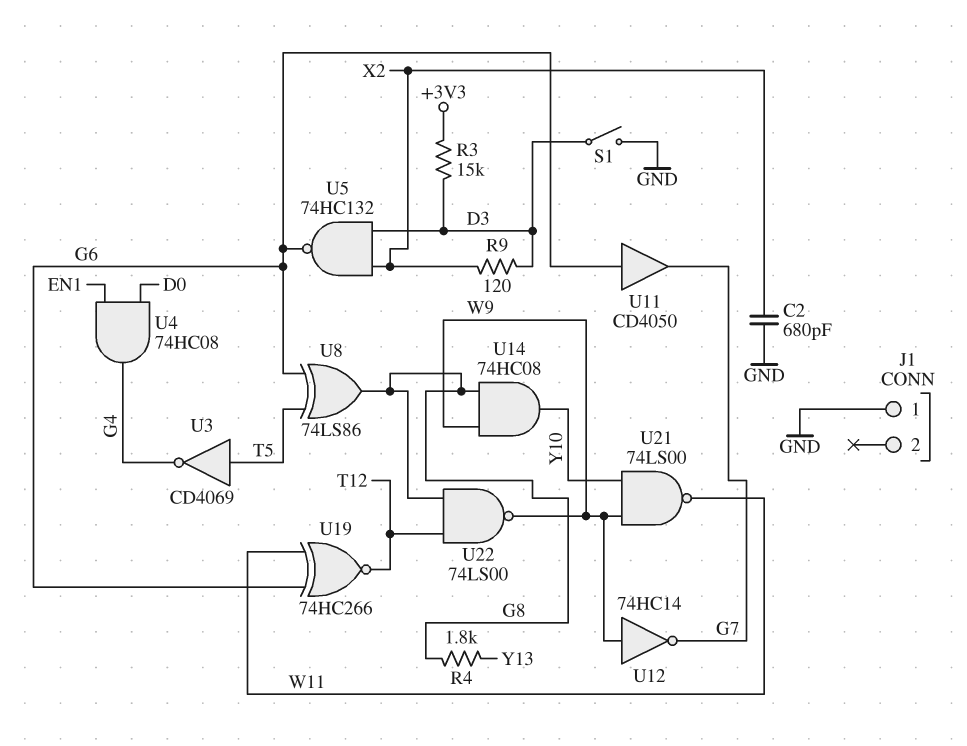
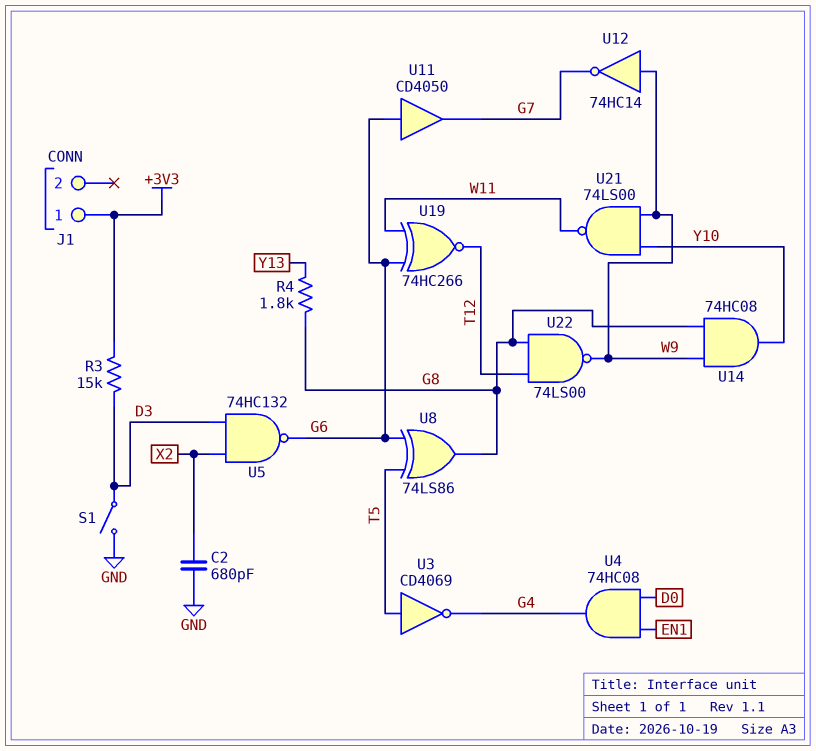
J1 pin 1: GND -> +3V3
R9: 120 (D3, X2) -> none

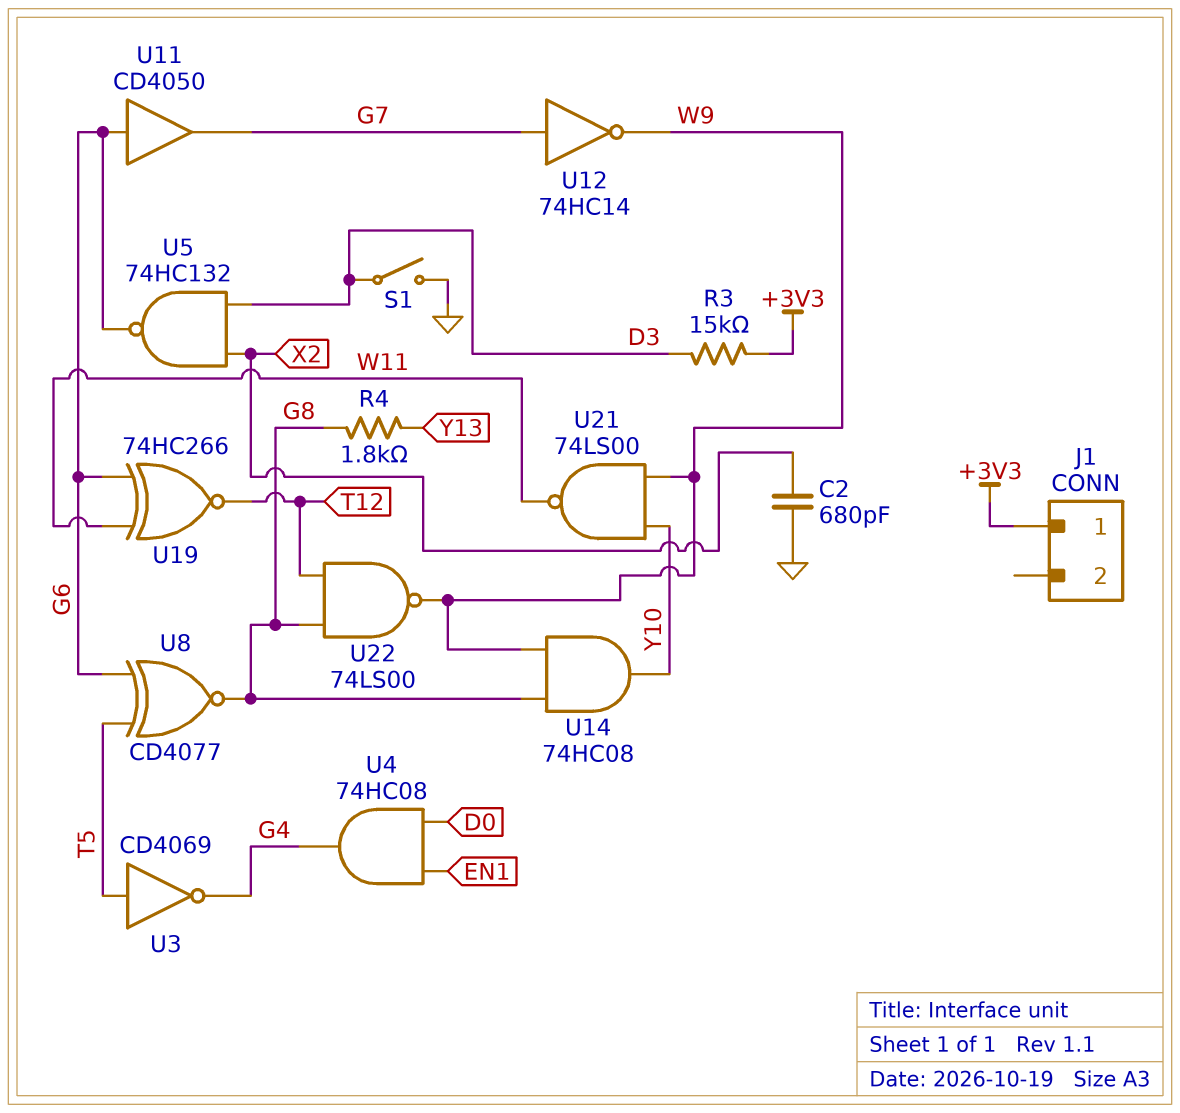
U8: XOR 74LS86 (in G6, in T5, out G8) -> XNOR CD4077 (in G6, in T5, out G8)
U12: NOT 74HC14 (in W9, out G7) -> NOT 74HC14 (in G7, out W9)

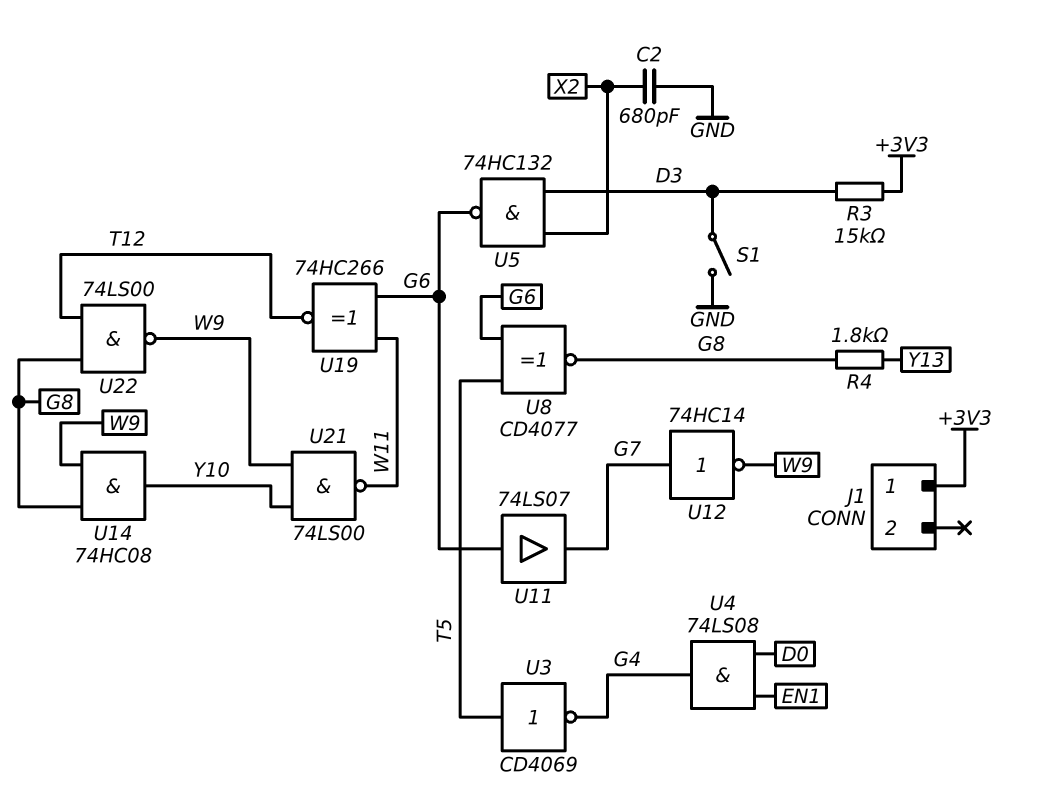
U4: AND 74HC08 (in D0, in EN1, out G4) -> AND 74LS08 (in D0, in EN1, out G4)
U11: buffer CD4050 (in G6, out G7) -> buffer 74LS07 (in G6, out G7)

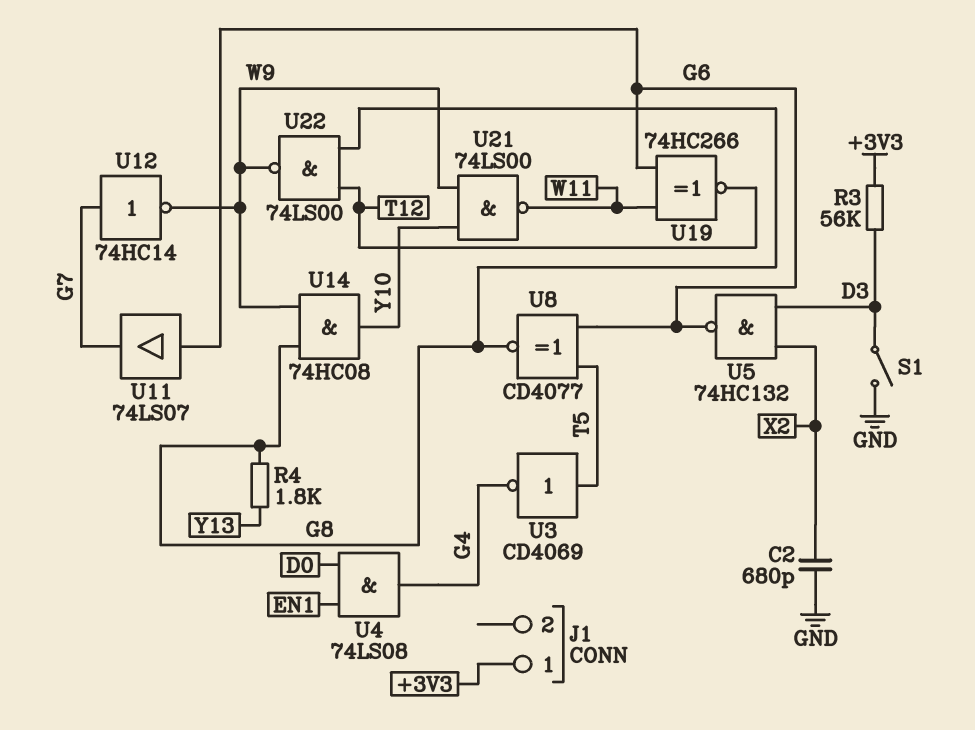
R3: 15k (+3V3, D3) -> 56k (+3V3, D3)

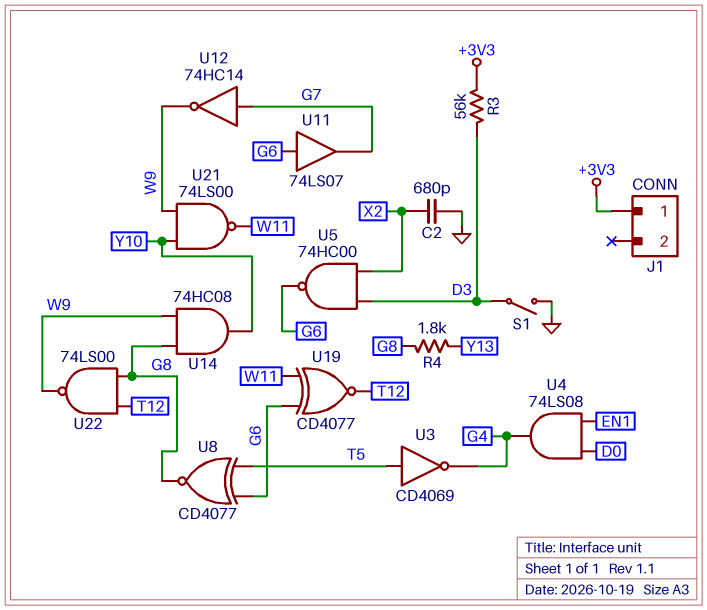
U5: NAND 74HC132 (in D3, in X2, out G6) -> NAND 74HC00 (in D3, in X2, out G6)
U19: XNOR 74HC266 (in G6, in W11, out T12) -> XNOR CD4077 (in G6, in W11, out T12)

